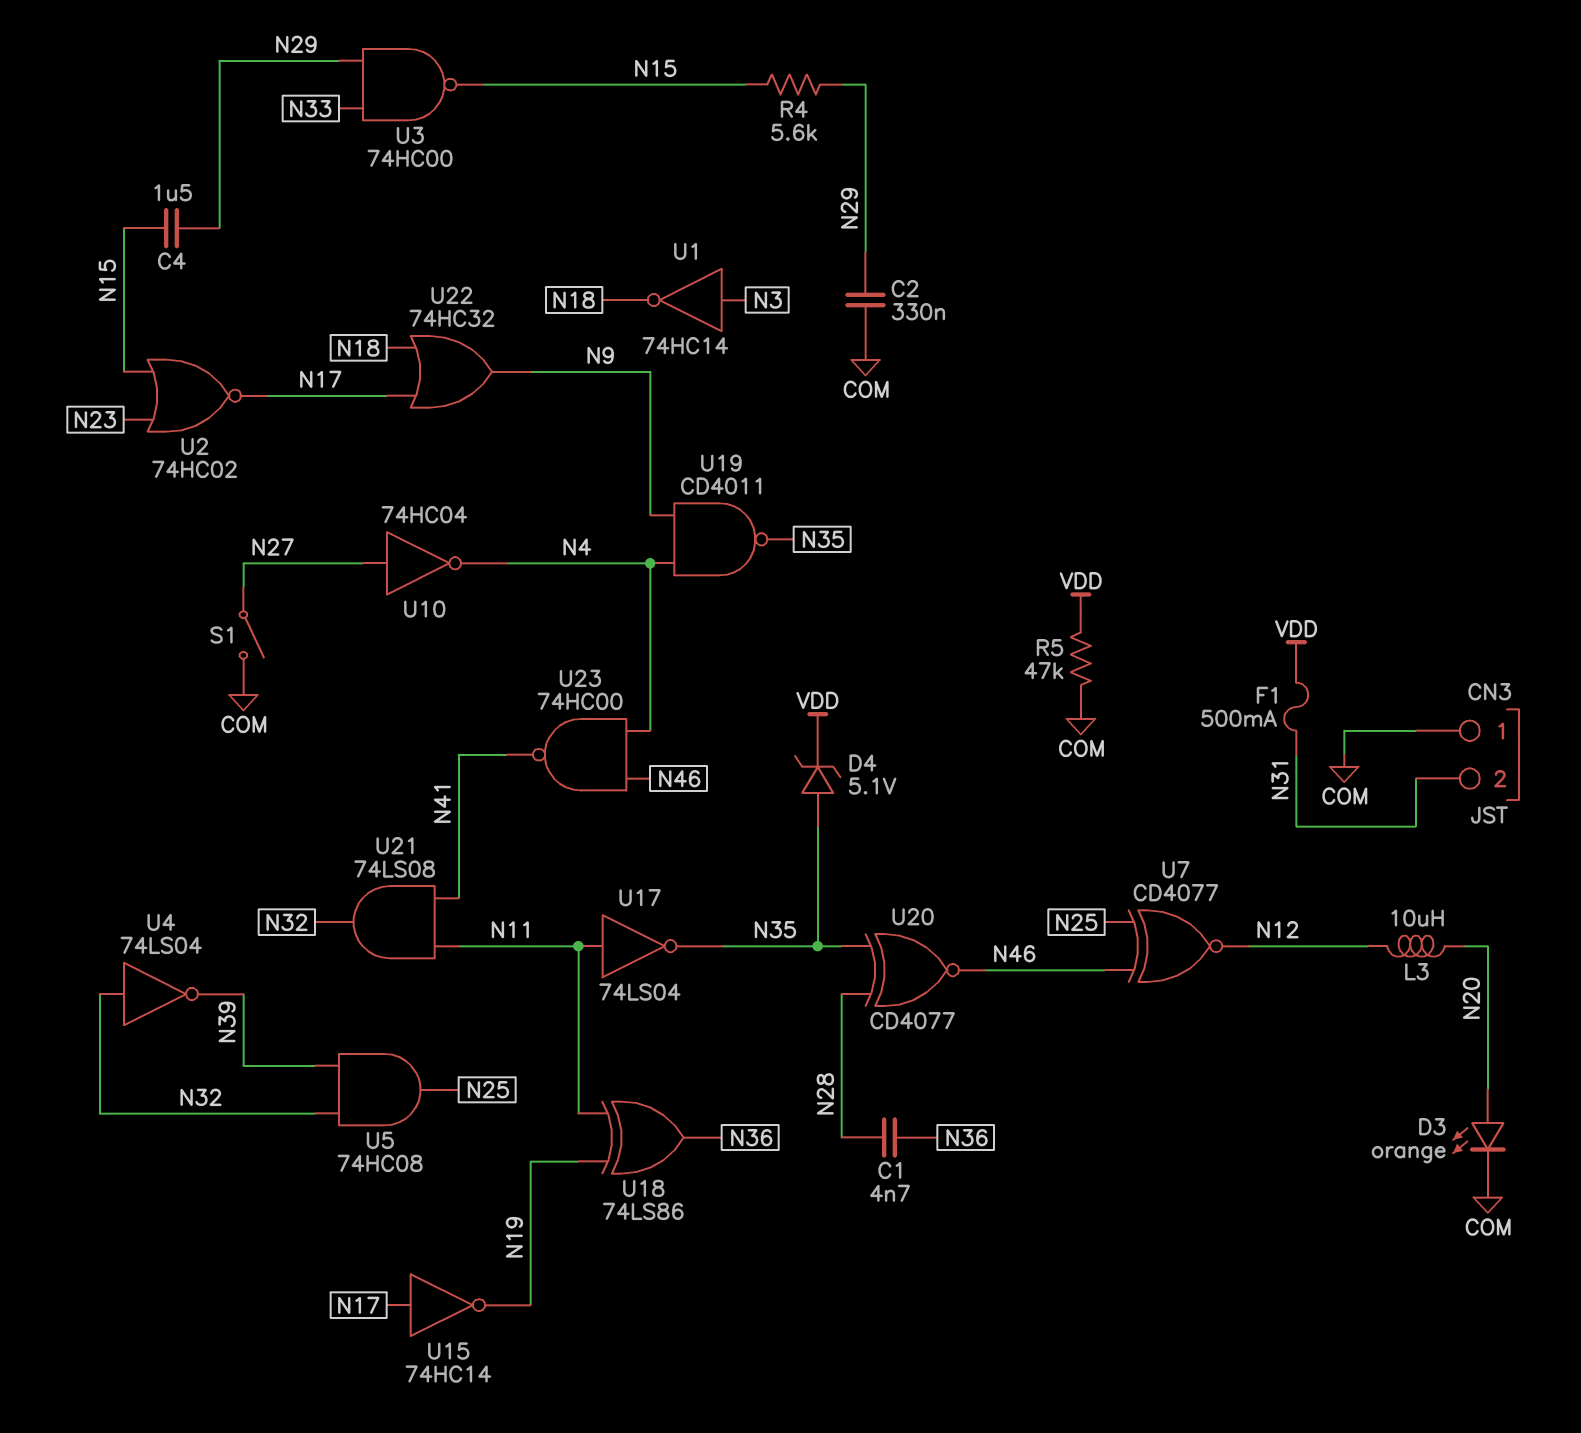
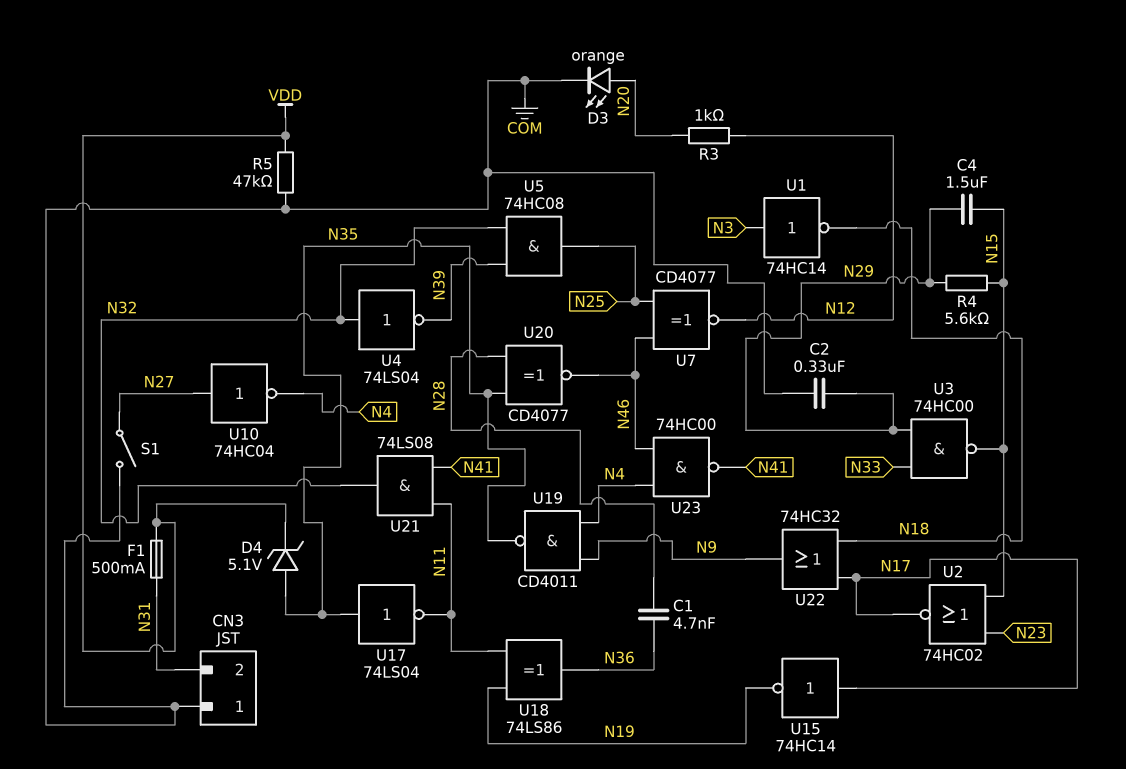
L3: 10uH (N12, N20) -> none
R3: none -> 1k (N12, N20)
U17: NOT 74LS04 (in N11, out N35) -> NOT 74LS04 (in N35, out N11)

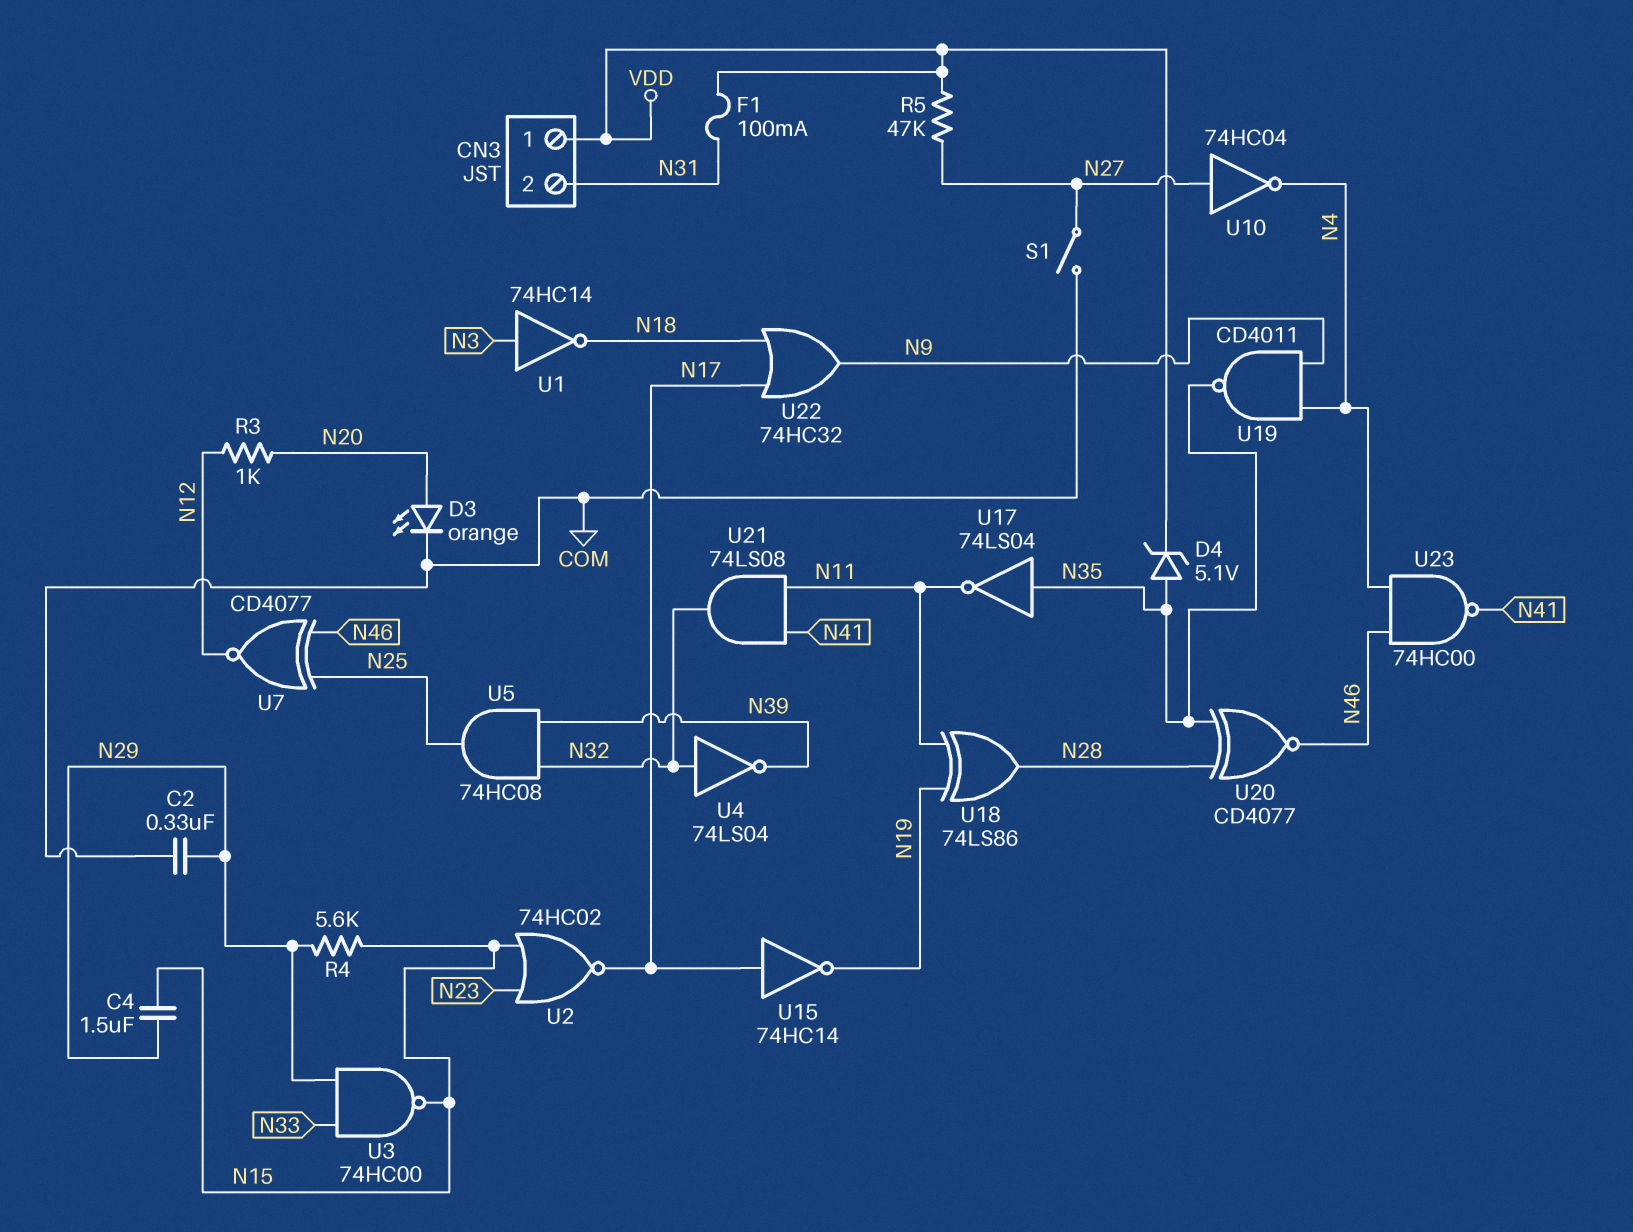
C1: 4.7nF (N28, N36) -> none
CN3 pin 1: COM -> VDD
F1: 500mA (N31, VDD) -> 100mA (N31, VDD)
R5: 47k (COM, VDD) -> 47k (N27, VDD)
U18: XOR 74LS86 (in N11, in N19, out N36) -> XOR 74LS86 (in N11, in N19, out N28)

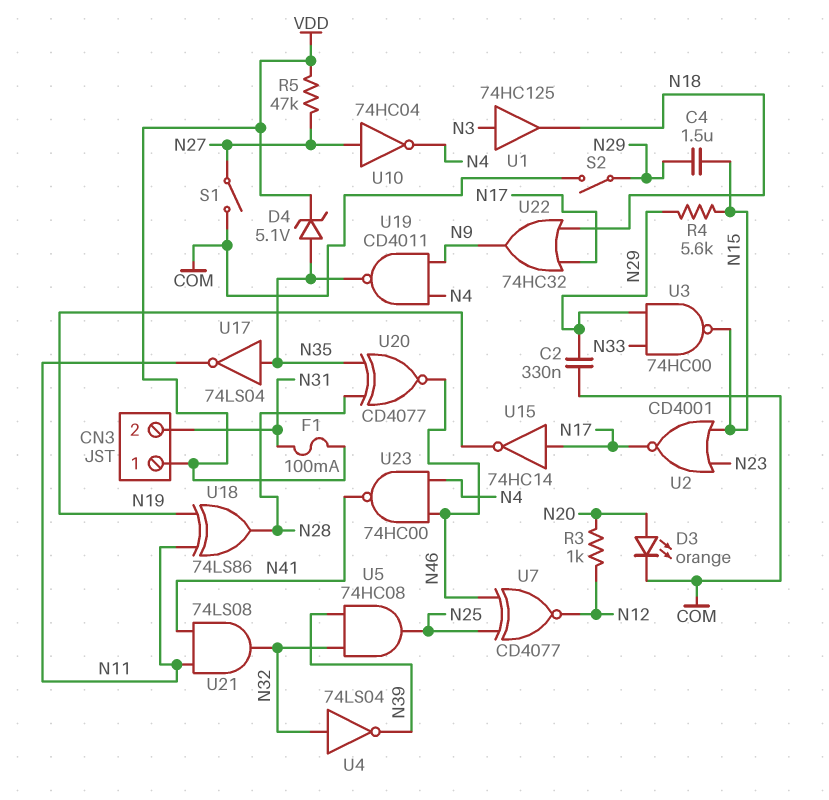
S2: none -> switch (COM, N29)
U1: NOT 74HC14 (in N3, out N18) -> buffer 74HC125 (in N3, out N18)
U2: NOR 74HC02 (in N15, in N23, out N17) -> NOR CD4001 (in N15, in N23, out N17)

